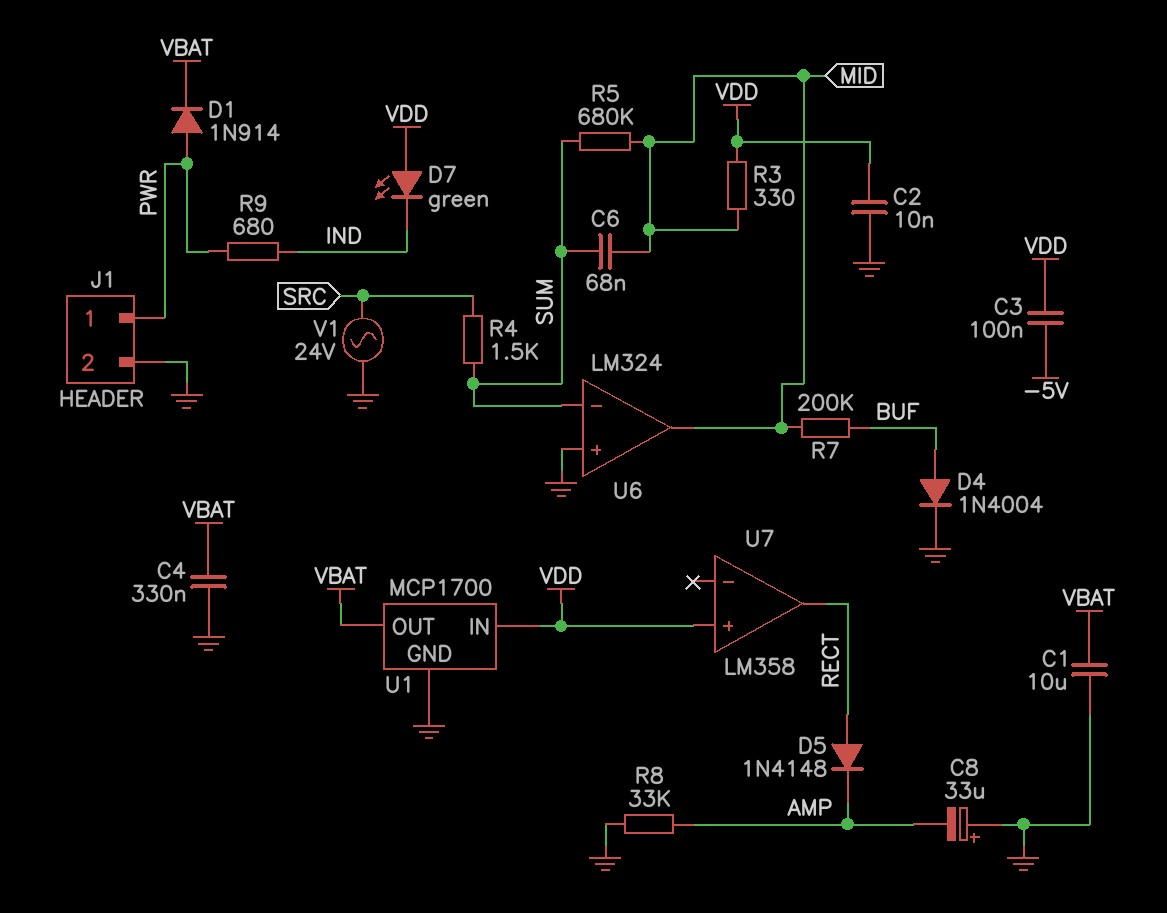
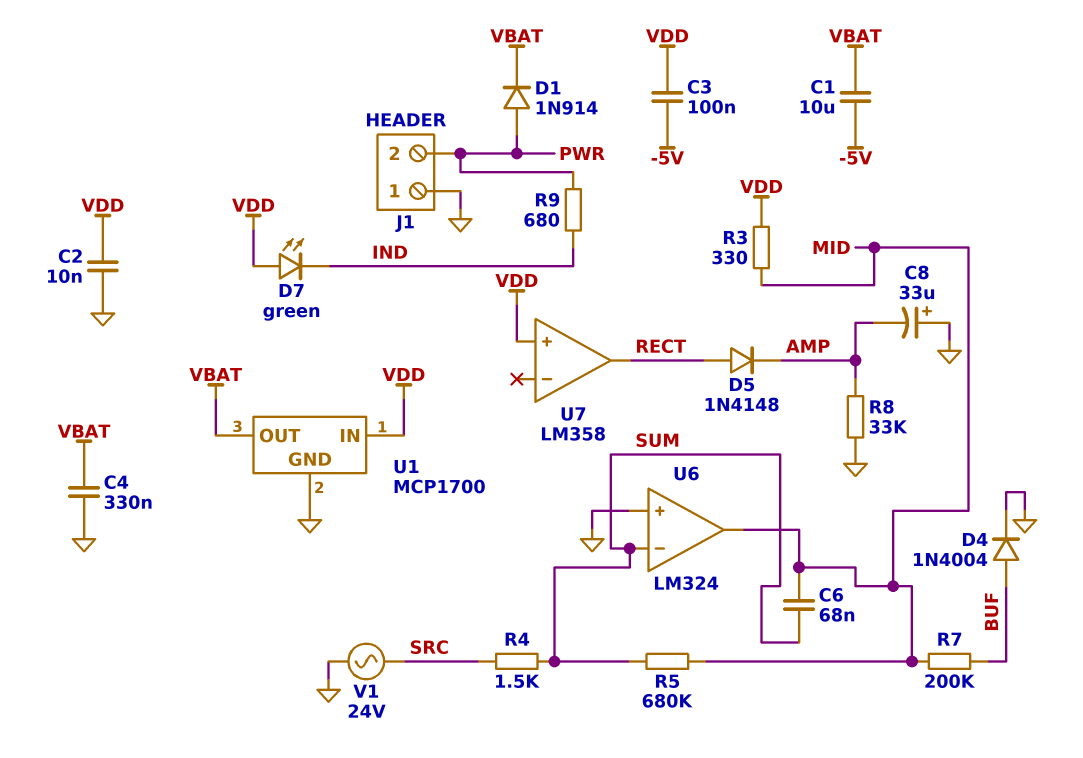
C1: 10uF (GND, VBAT) -> 10uF (-5V, VBAT)
J1 pin 1: PWR -> GND
J1 pin 2: GND -> PWR

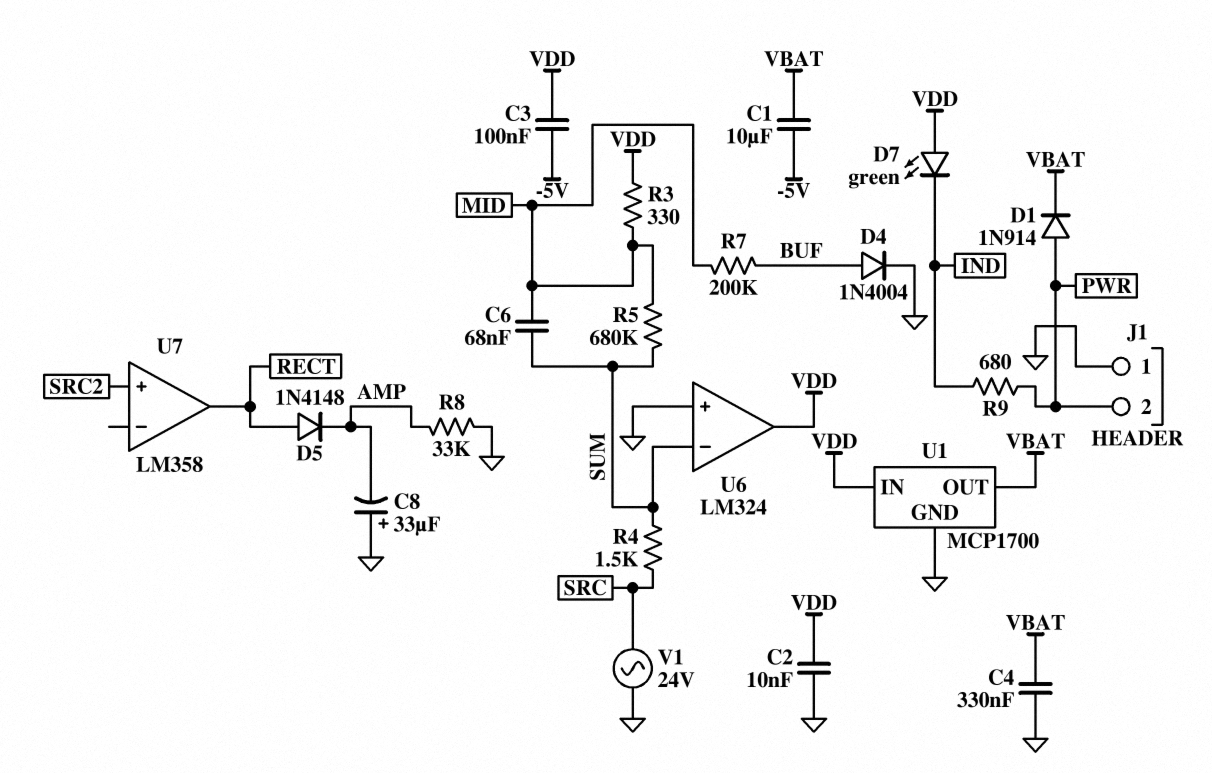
U6 pin out: MID -> VDD
U7 pin in+: VDD -> SRC2

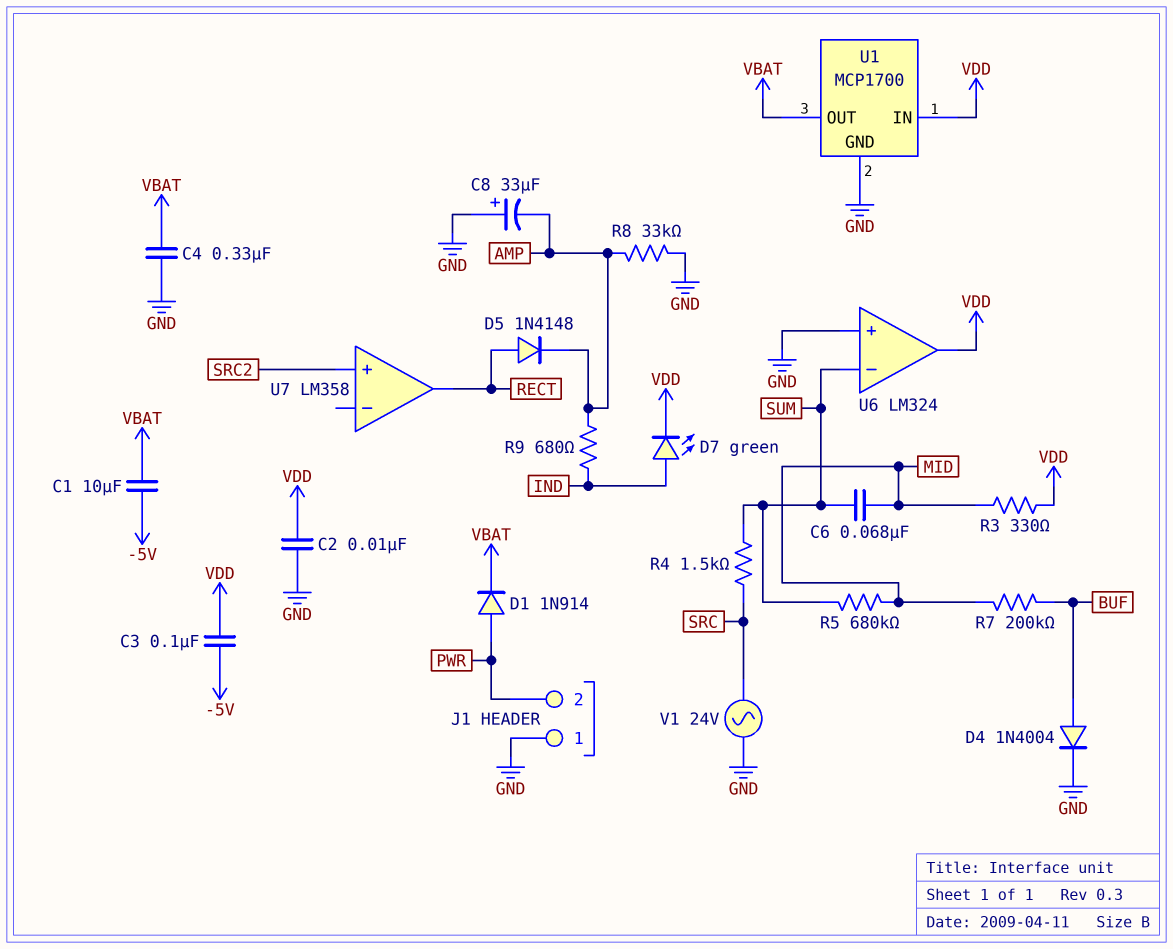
D7: LED green (A VDD, K IND) -> LED green (A IND, K VDD)
R9: 680 (IND, PWR) -> 680 (AMP, IND)

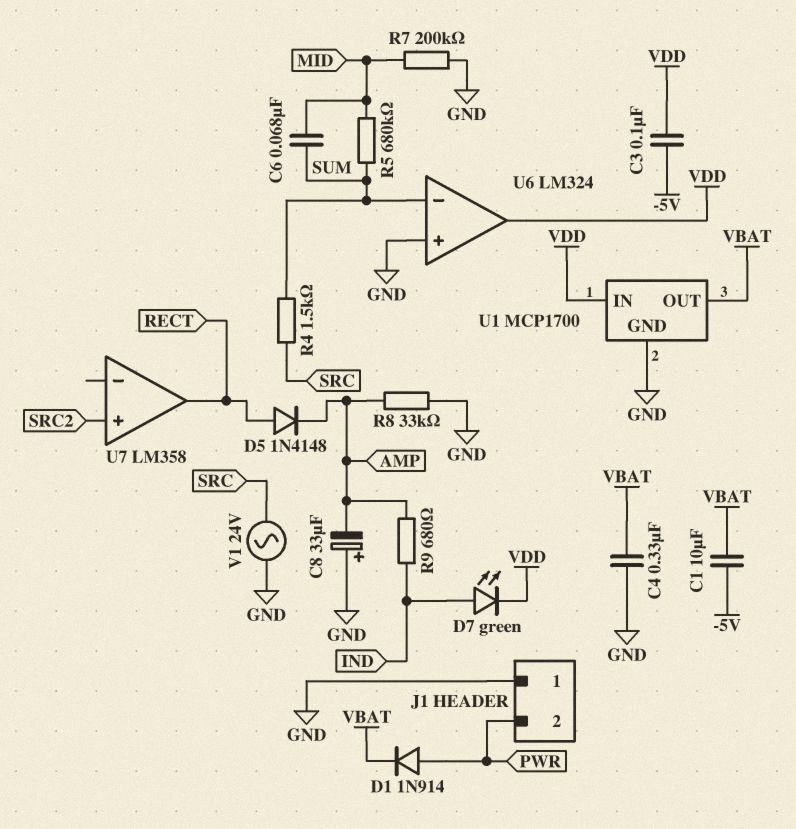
C2: 10nF (GND, VDD) -> none
D4: diode 1N4004 (A BUF, K GND) -> none
R3: 330 (MID, VDD) -> none
R7: 200k (BUF, MID) -> 200k (GND, MID)

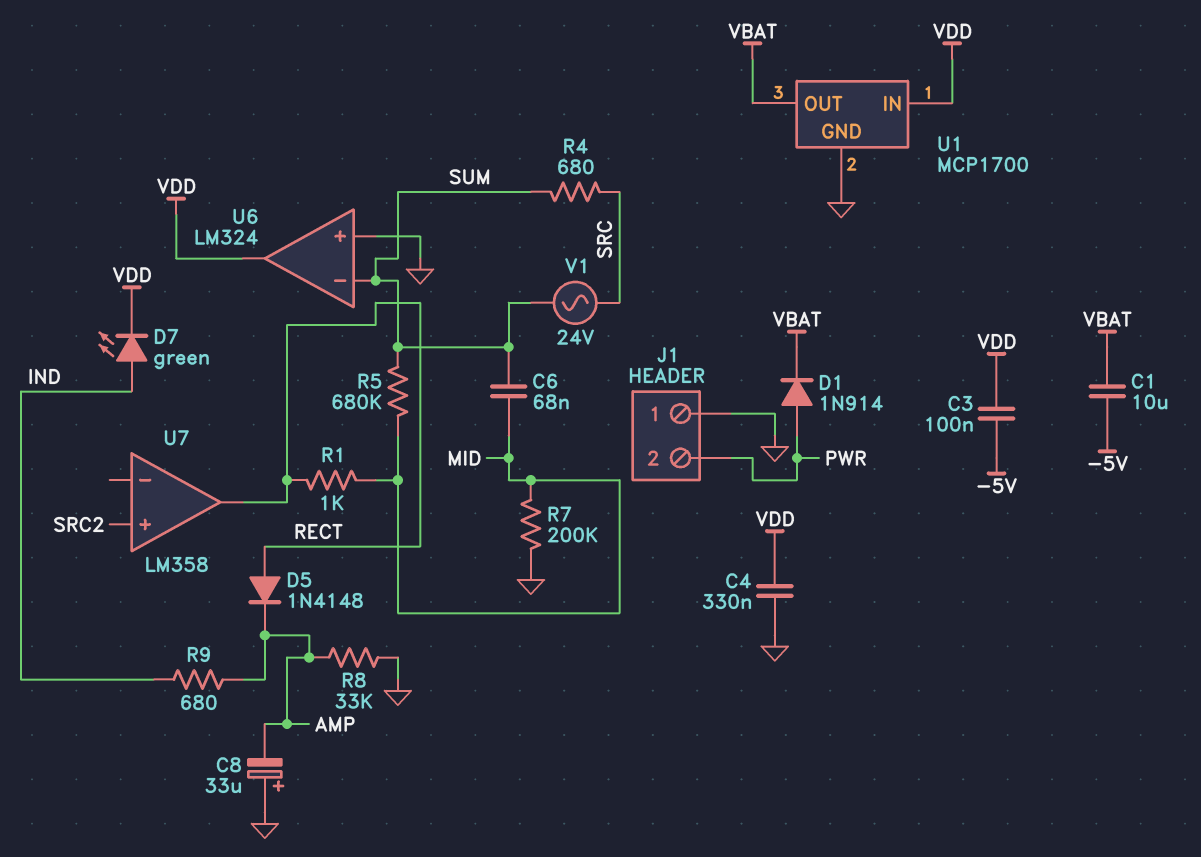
C4: 330nF (GND, VBAT) -> 330nF (GND, VDD)
R1: none -> 1k (MID, RECT)
R4: 1.5k (SRC, SUM) -> 680 (SRC, SUM)
V1: AC 24V (GND, SRC) -> AC 24V (SRC, SUM)

